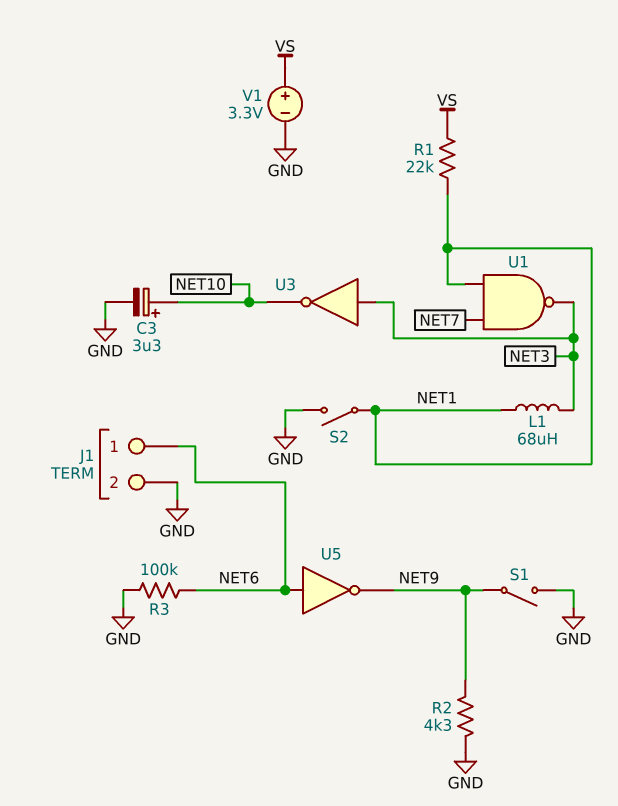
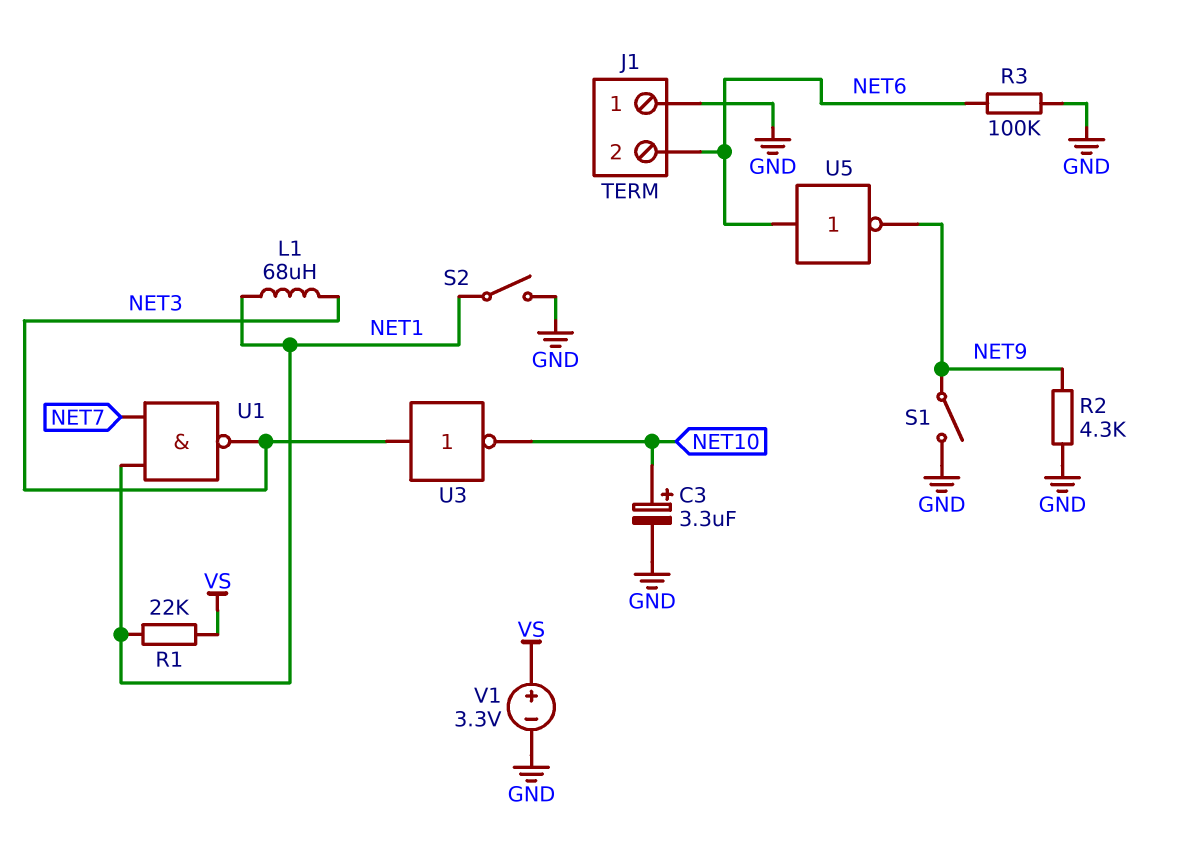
J1 pin 1: NET6 -> GND
J1 pin 2: GND -> NET6

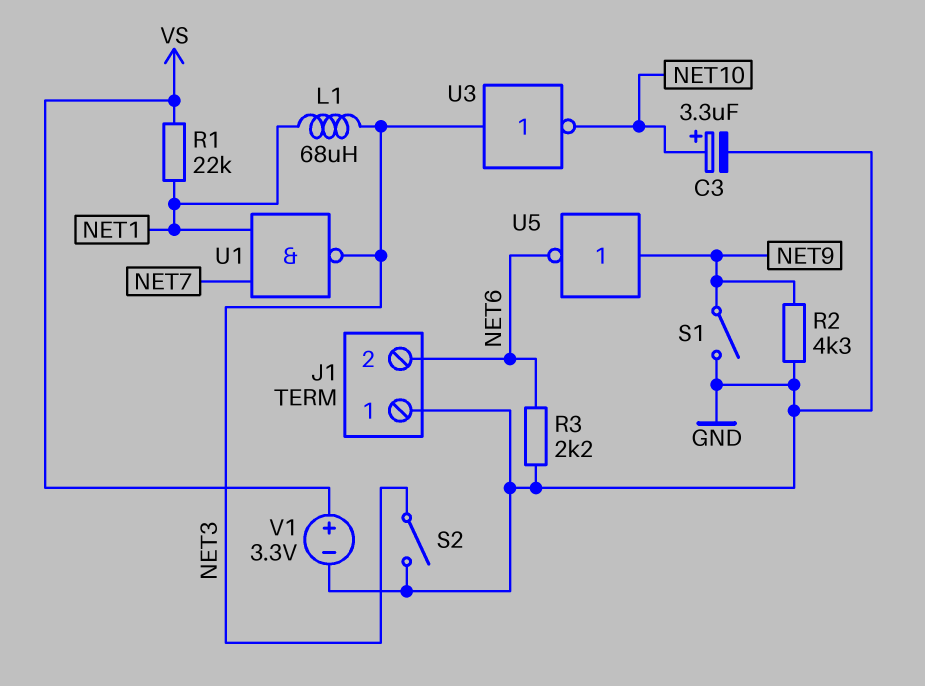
R3: 100k (GND, NET6) -> 2.2k (GND, NET6)
S2: switch (GND, NET1) -> switch (GND, NET3)
U5: NOT (in NET6, out NET9) -> NOT (in NET9, out NET6)

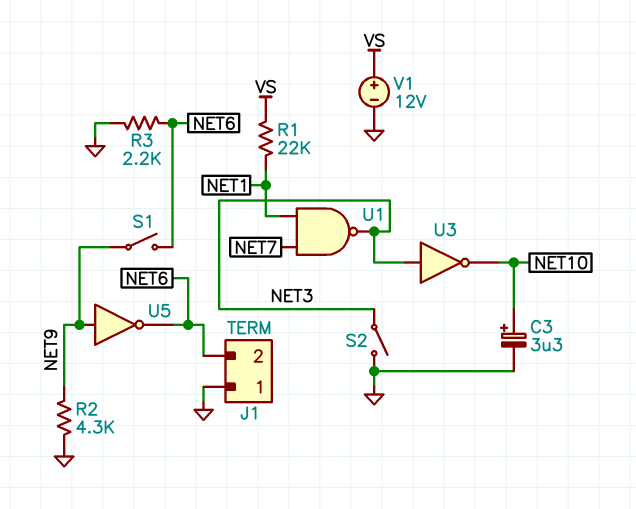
L1: 68uH (NET1, NET3) -> none
S1: switch (GND, NET9) -> switch (NET6, NET9)
V1: 3.3V (plus VS, minus GND) -> 12V (plus VS, minus GND)

